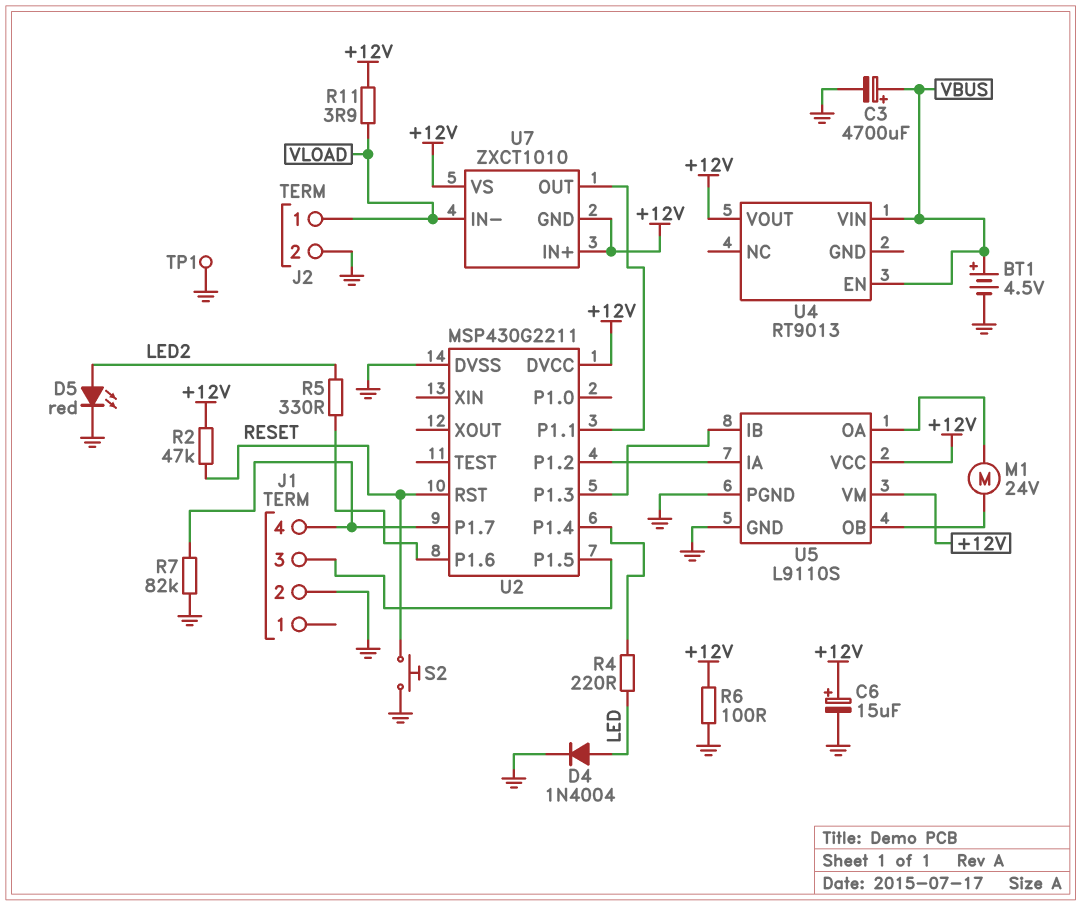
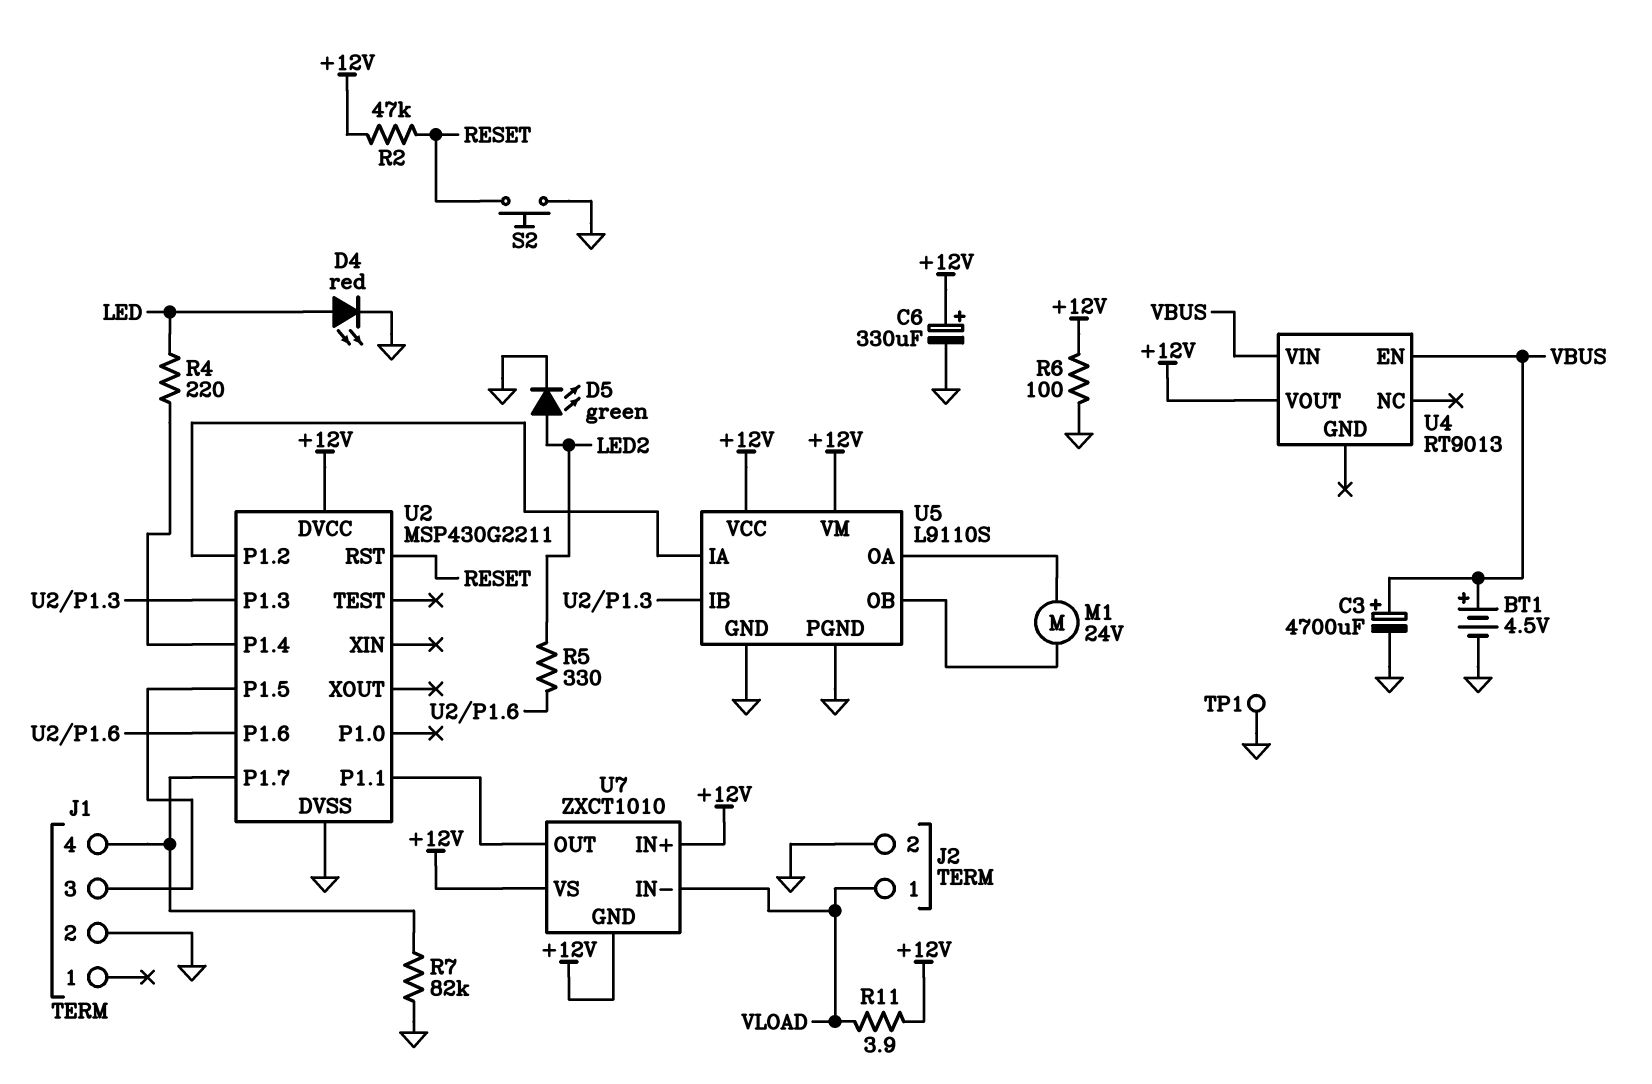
C6: 15uF (plus +12V, minus GND) -> 330uF (plus +12V, minus GND)
D4: diode 1N4004 (A LED, K GND) -> LED red (A LED, K GND)
D5: LED red (A LED2, K GND) -> LED green (A LED2, K GND)

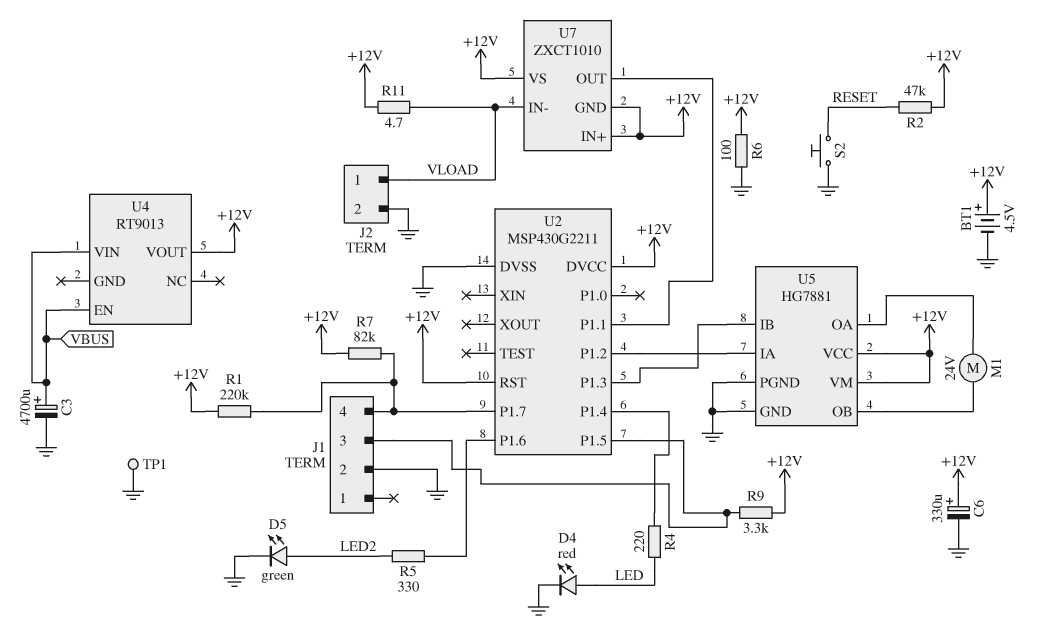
BT1: 4.5V (plus VBUS, minus GND) -> 4.5V (plus +12V, minus GND)
R1: none -> 220k (+12V, J1/4)
R7: 82k (GND, J1/4) -> 82k (+12V, J1/4)
R9: none -> 3.3k (+12V, J1/3)
R11: 3.9 (+12V, VLOAD) -> 4.7 (+12V, VLOAD)
U2 pin RST: RESET -> +12V
U5: L9110S -> HG7881

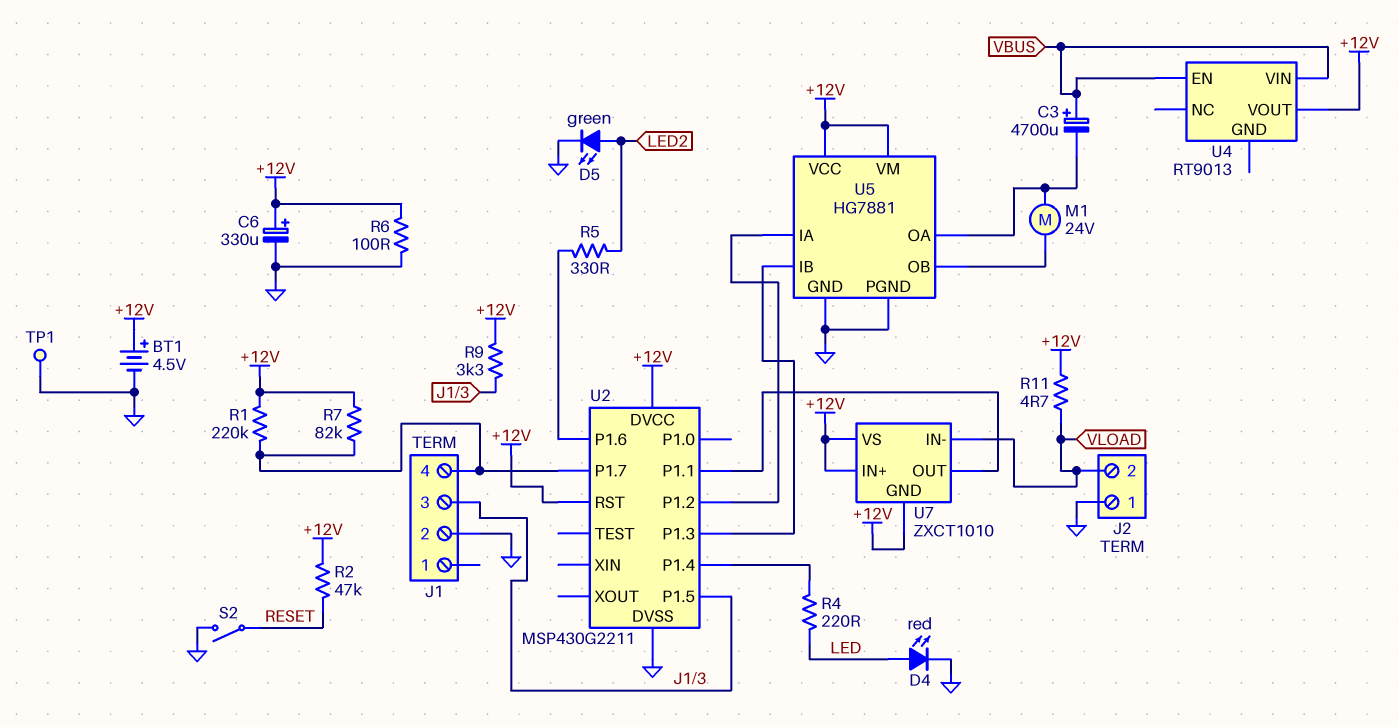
C3: 4700uF (plus VBUS, minus GND) -> 4700uF (plus VBUS, minus U5/OA)
J2 pin 1: VLOAD -> GND
J2 pin 2: GND -> VLOAD
S2: button (GND, RESET) -> switch (GND, RESET)

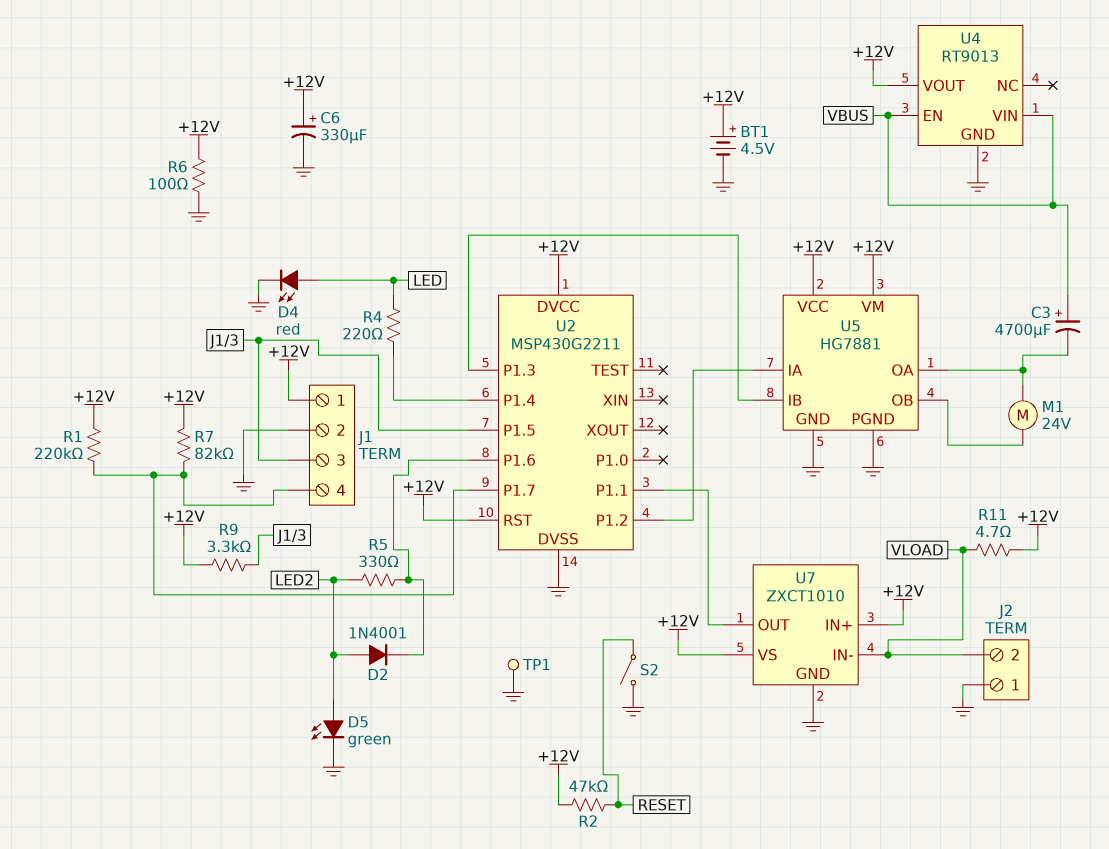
D2: none -> diode 1N4001 (A LED2, K U2/P1.6)
J1 pin 1: none -> +12V
U4 pin GND: none -> GND
U7 pin GND: +12V -> GND

